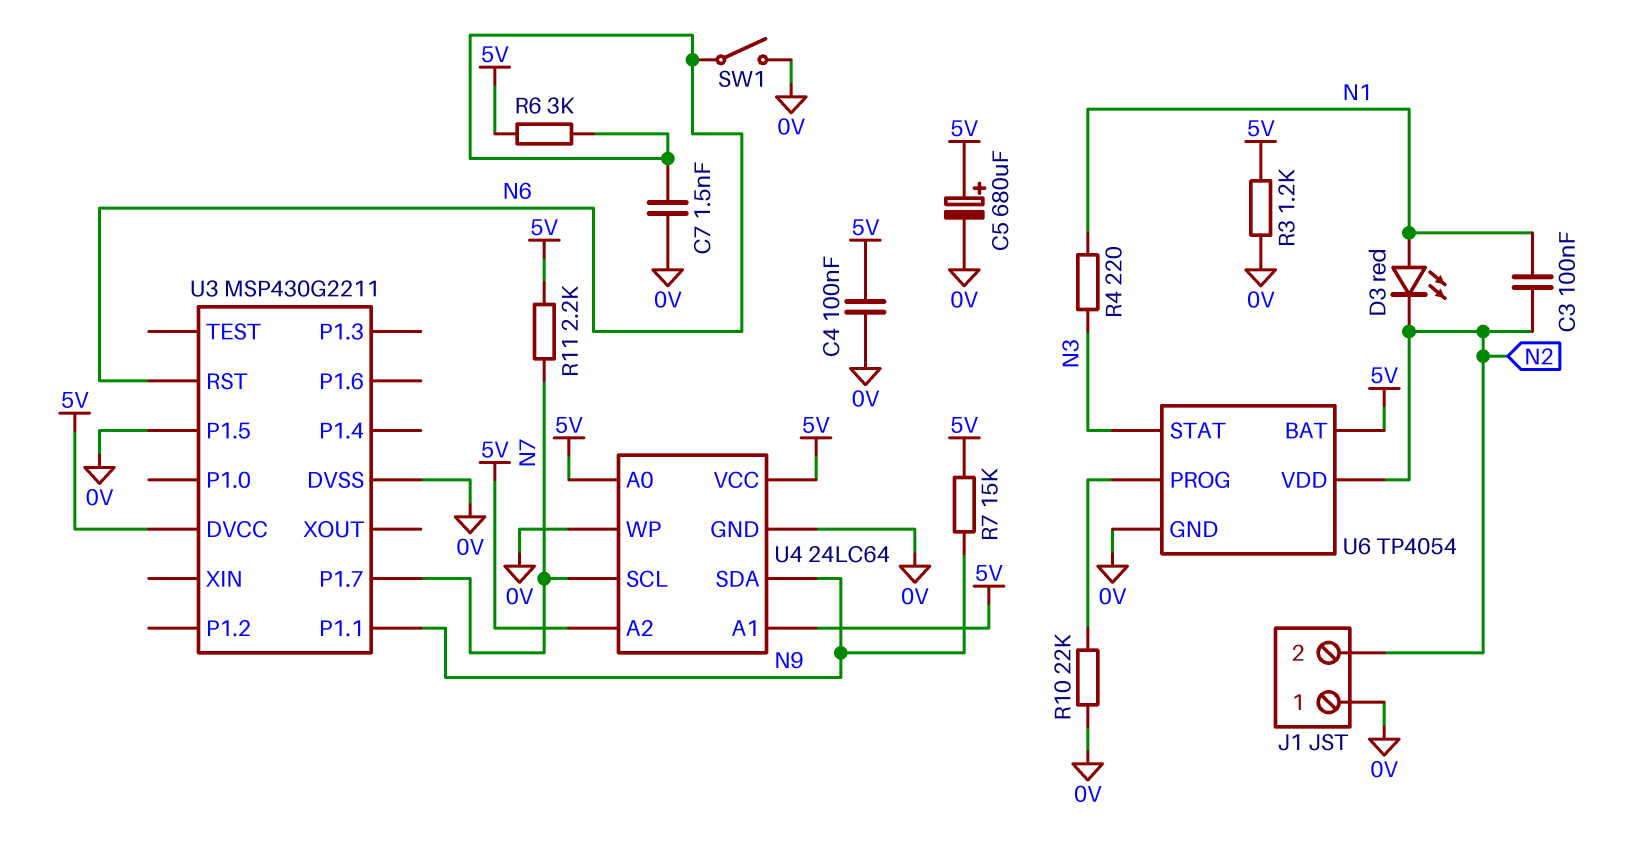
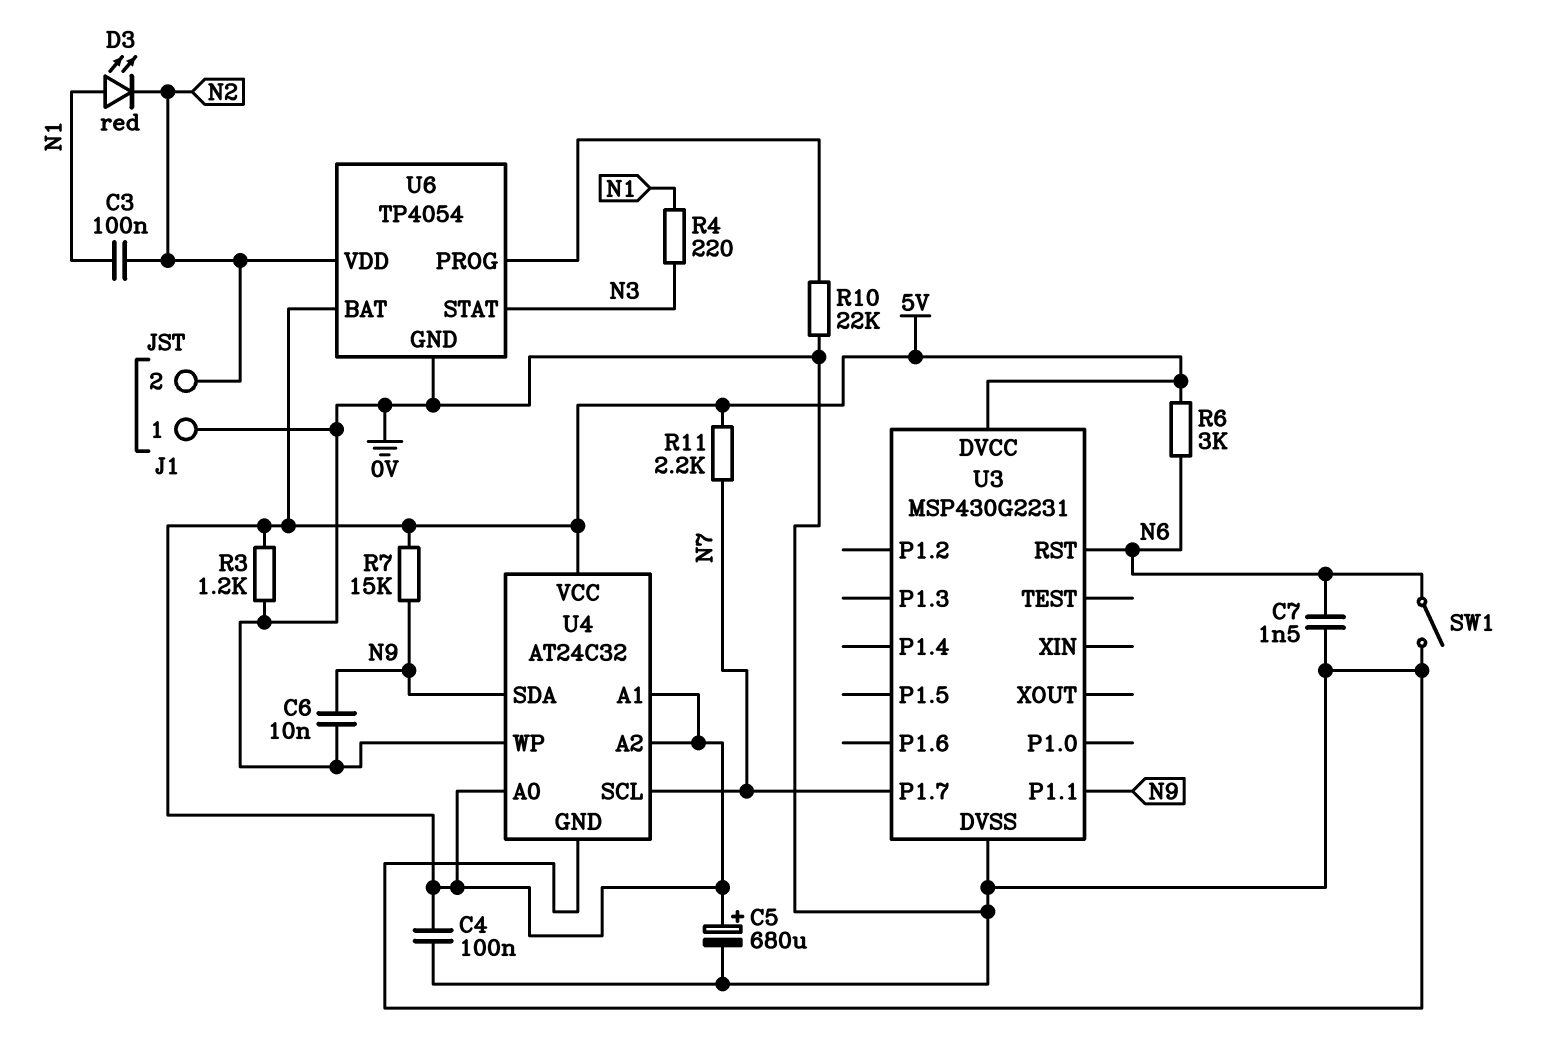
C6: none -> 10nF (0V, N9)
U3: MSP430G2211 -> MSP430G2231
U3 pin P1.5: 0V -> none
U4: 24LC64 -> AT24C32

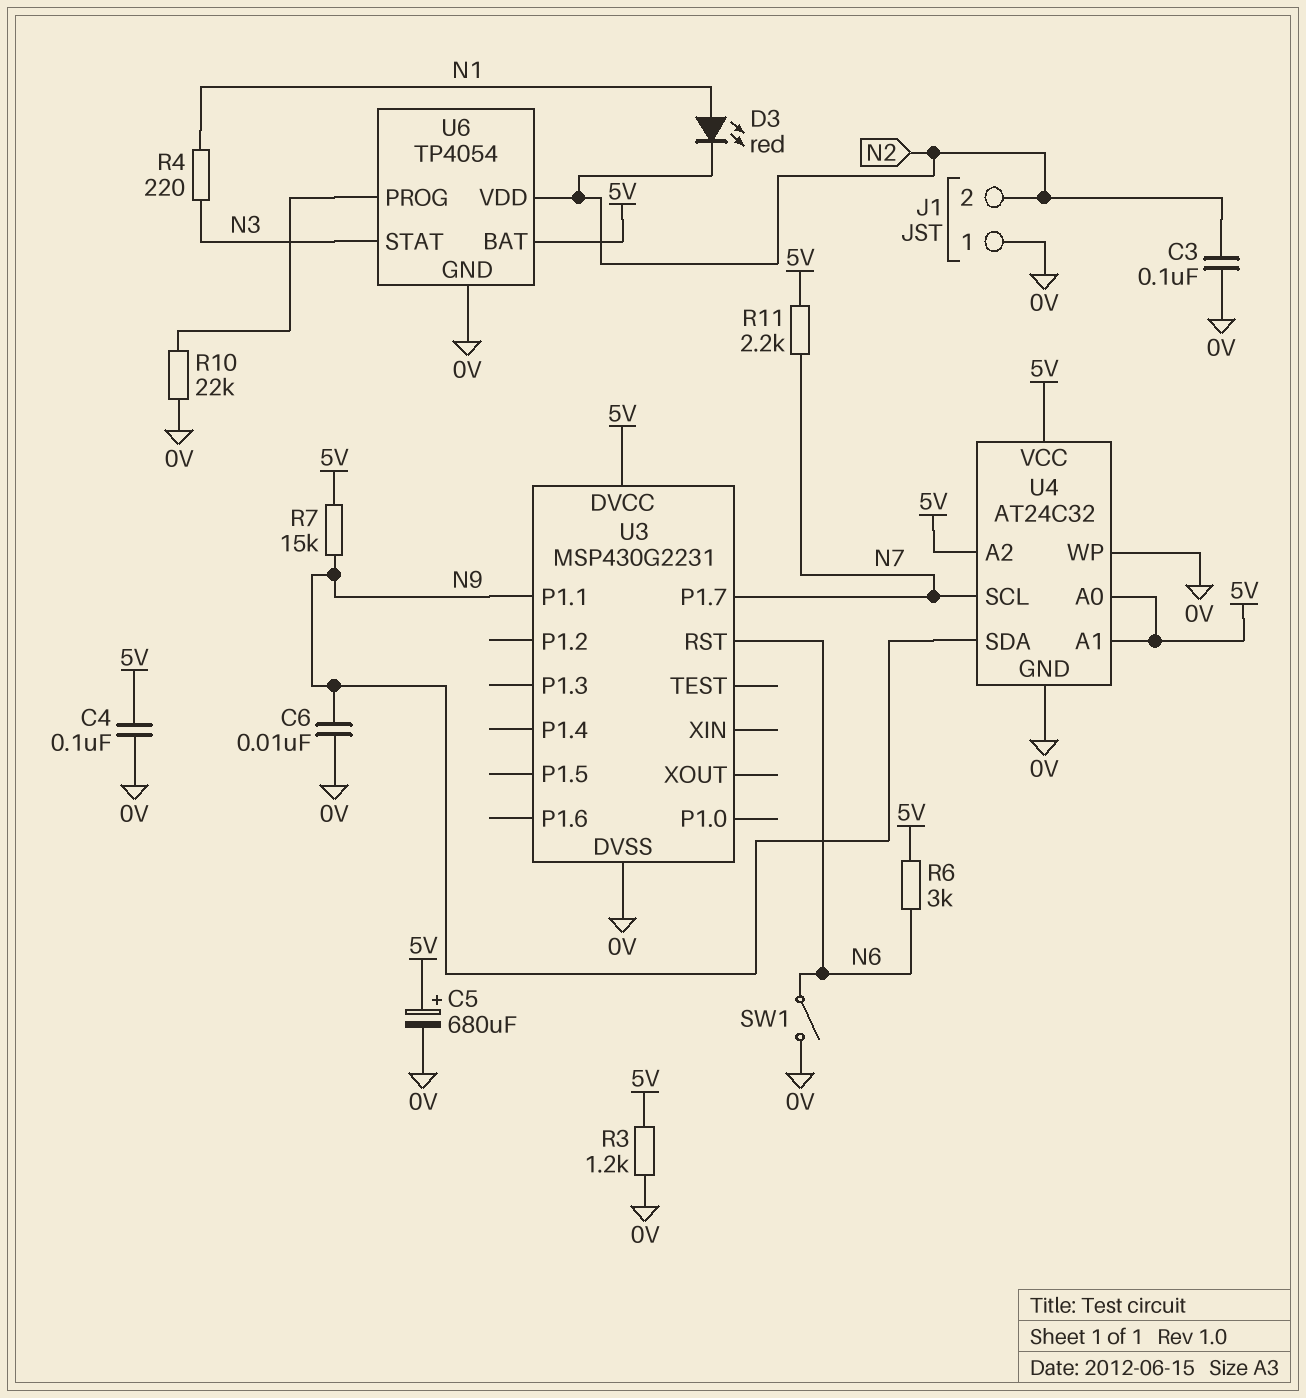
C3: 100nF (N1, N2) -> 100nF (0V, N2)
C7: 1.5nF (0V, N6) -> none

